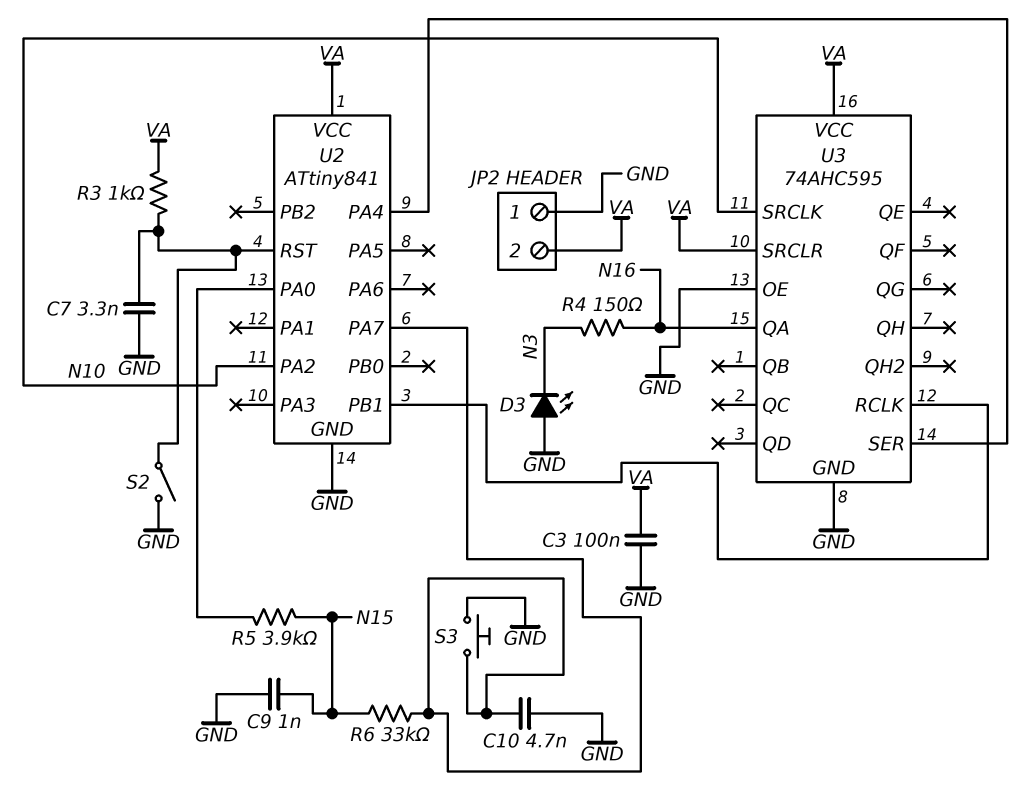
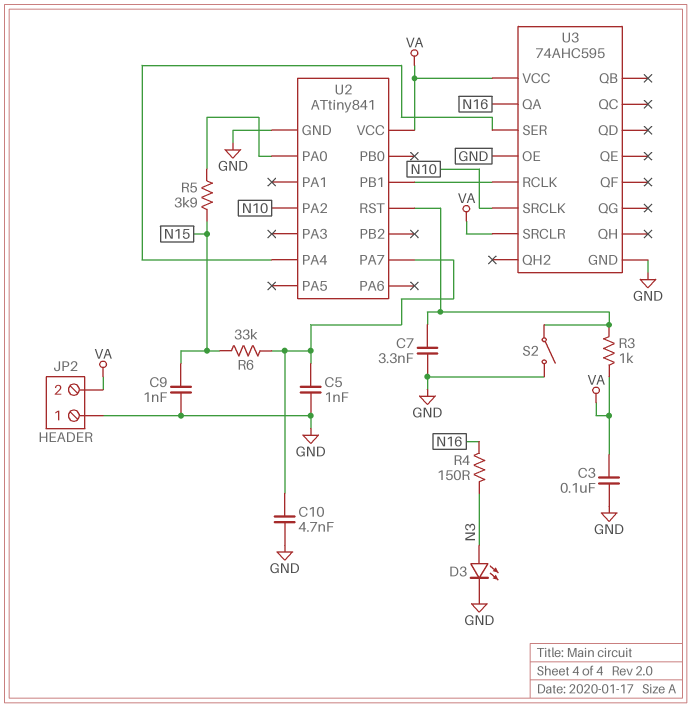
C5: none -> 1nF (GND, U2/PA7)
D3: LED (A GND, K N3) -> LED (A N3, K GND)
S3: button (GND, U2/PA7) -> none

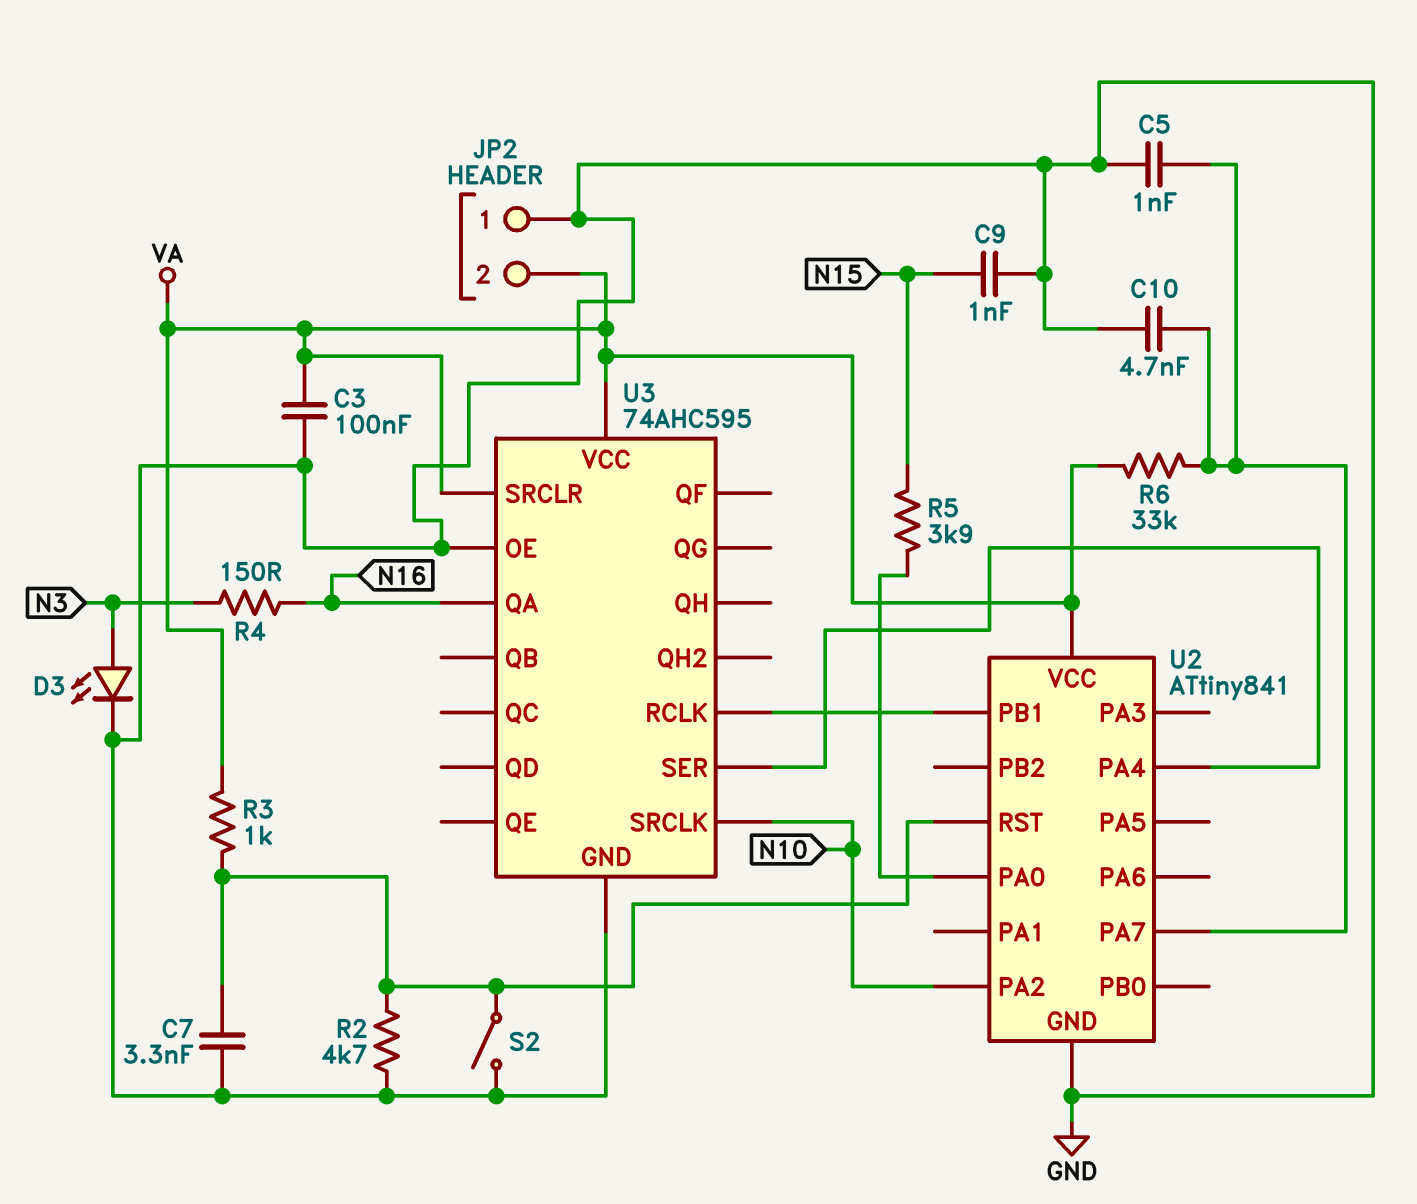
R2: none -> 4.7k (GND, U2/RST)
R6: 33k (N15, U2/PA7) -> 33k (U2/PA7, VA)

